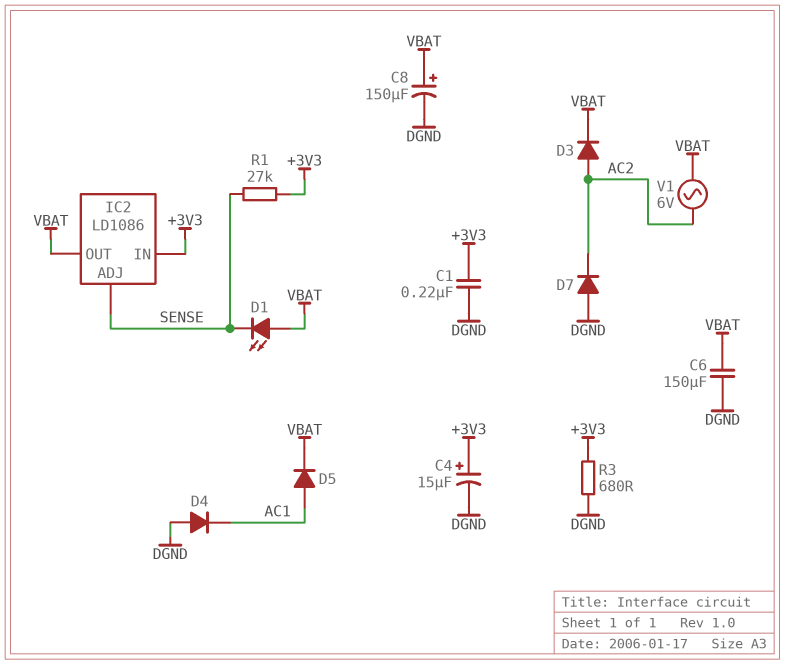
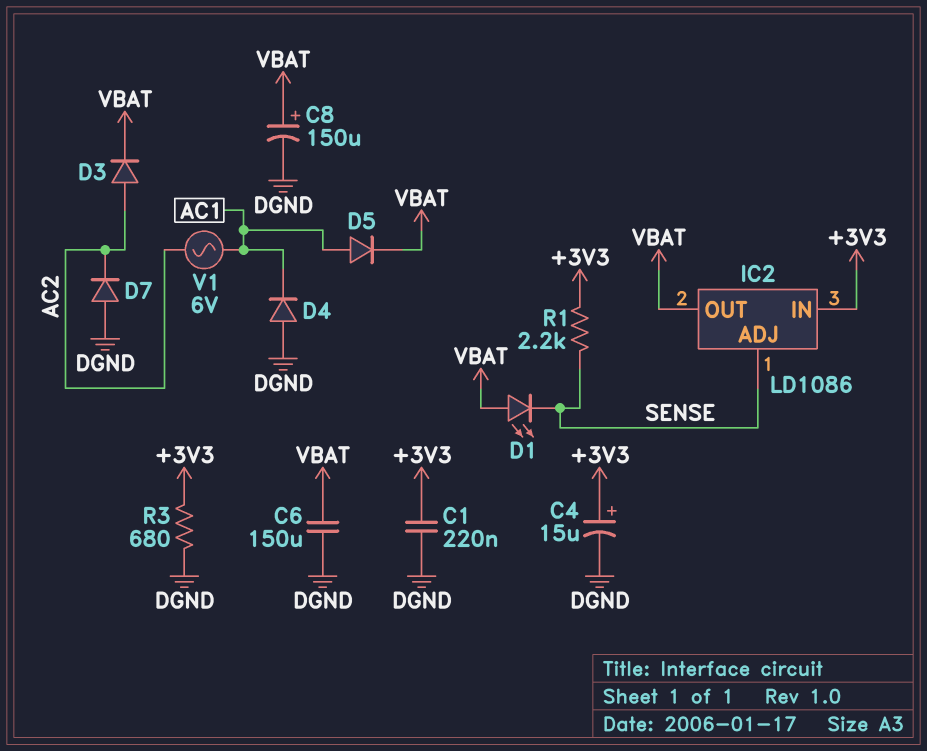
R1: 27k (+3V3, SENSE) -> 2.2k (+3V3, SENSE)
V1: AC 6V (AC2, VBAT) -> AC 6V (AC1, AC2)

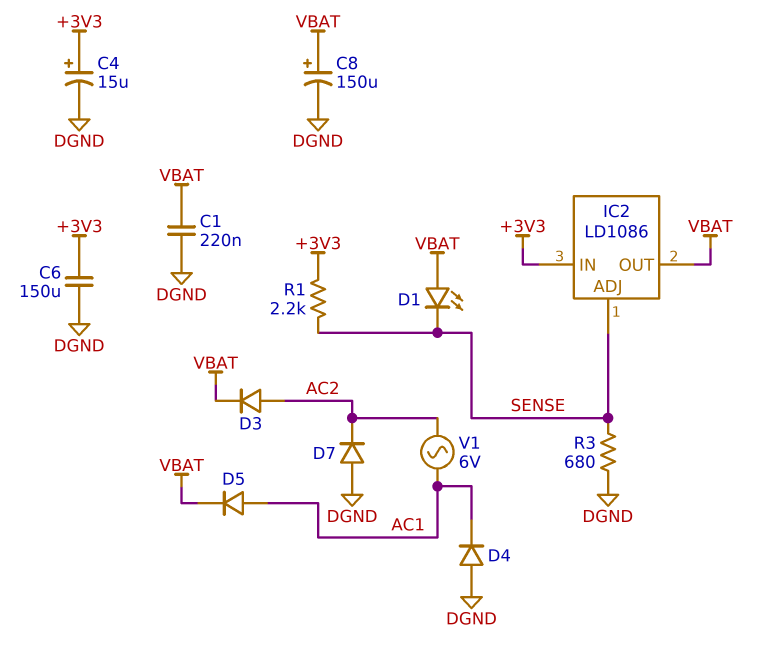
C1: 220nF (+3V3, DGND) -> 220nF (DGND, VBAT)
C6: 150uF (DGND, VBAT) -> 150uF (+3V3, DGND)
R3: 680 (+3V3, DGND) -> 680 (DGND, SENSE)

